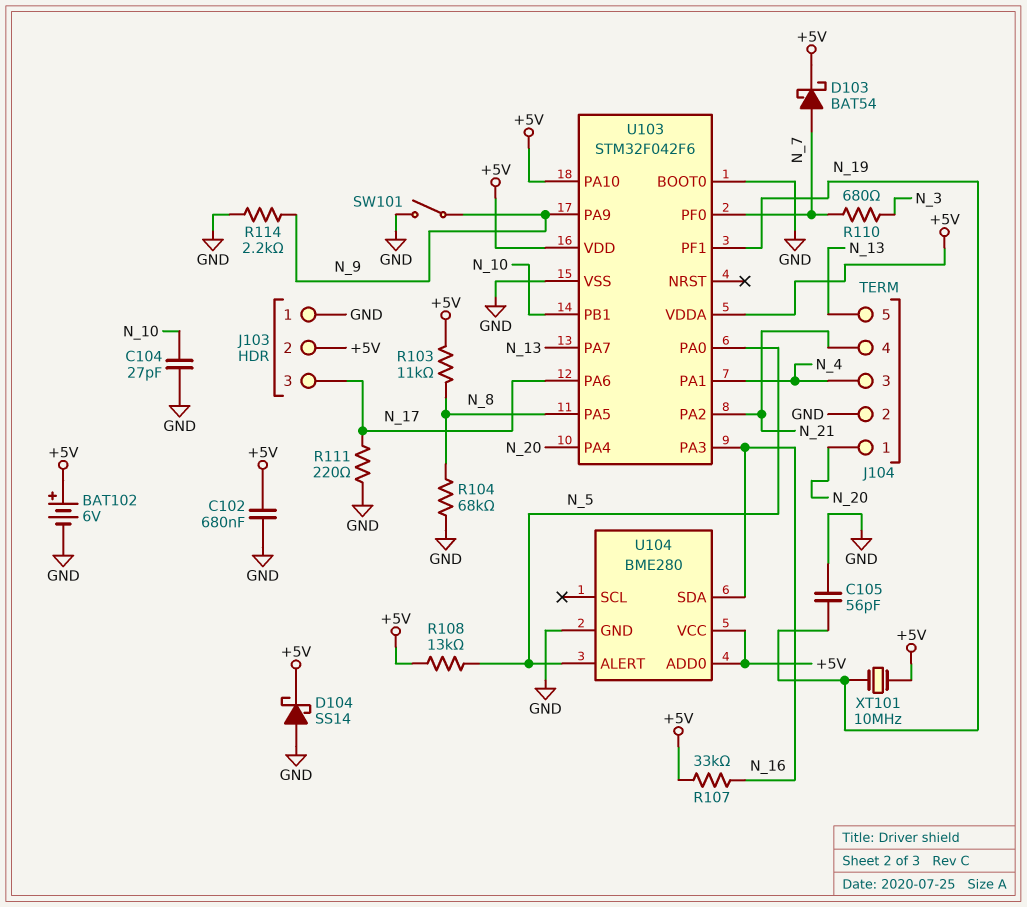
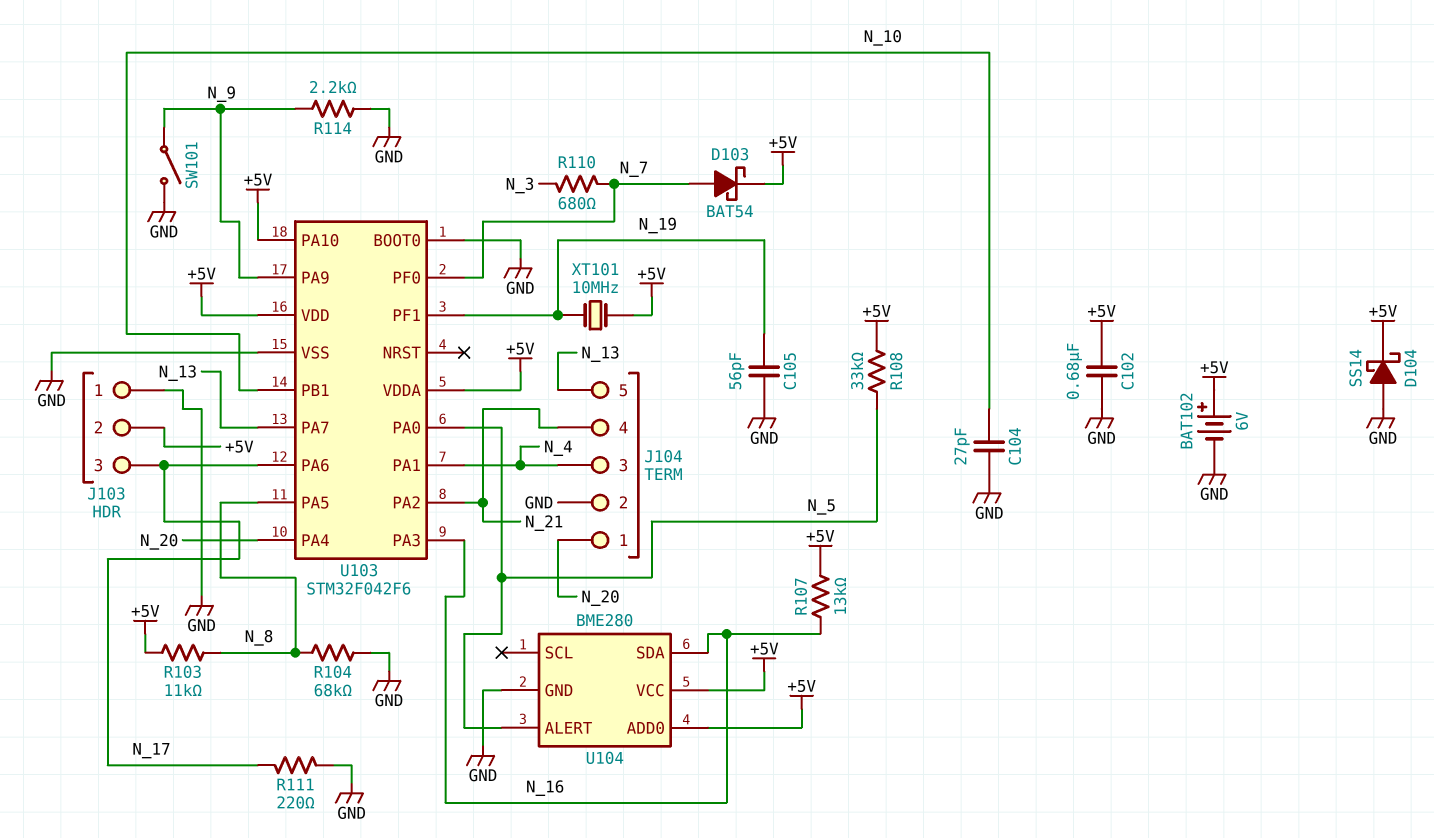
R107: 33k (+5V, N_16) -> 13k (+5V, N_16)
R108: 13k (+5V, N_5) -> 33k (+5V, N_5)

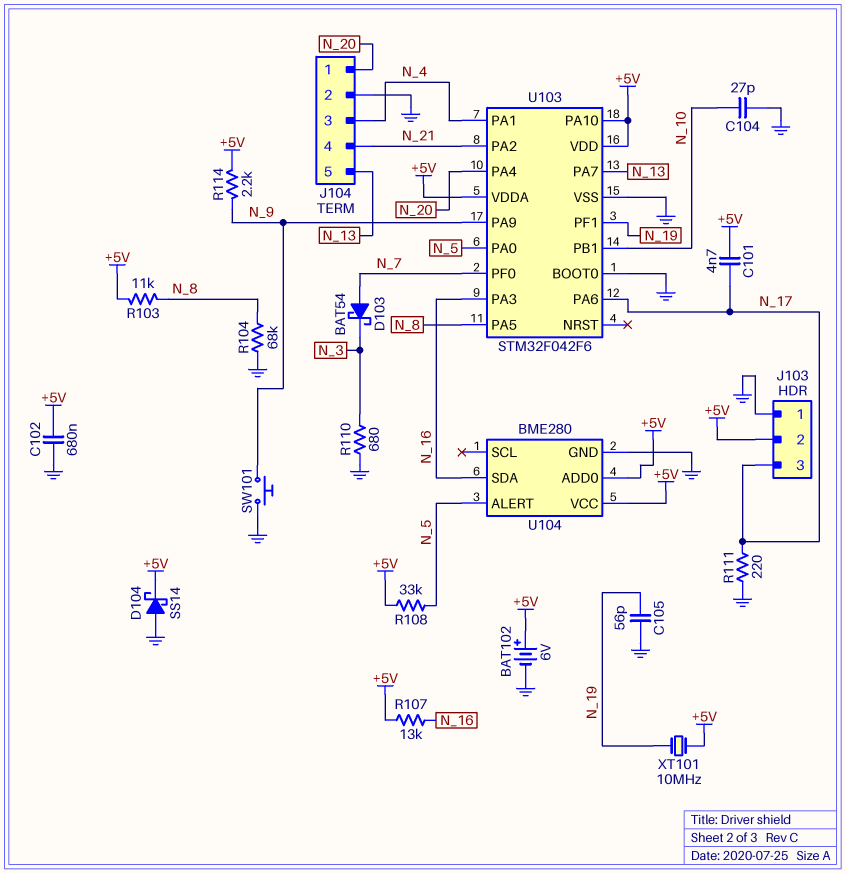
C101: none -> 4.7nF (+5V, N_17)
D103: schottky BAT54 (A N_7, K +5V) -> schottky BAT54 (A N_7, K N_3)
R110: 680 (N_3, N_7) -> 680 (GND, N_3)
R114: 2.2k (GND, N_9) -> 2.2k (+5V, N_9)
SW101: switch (GND, N_9) -> button (GND, N_9)

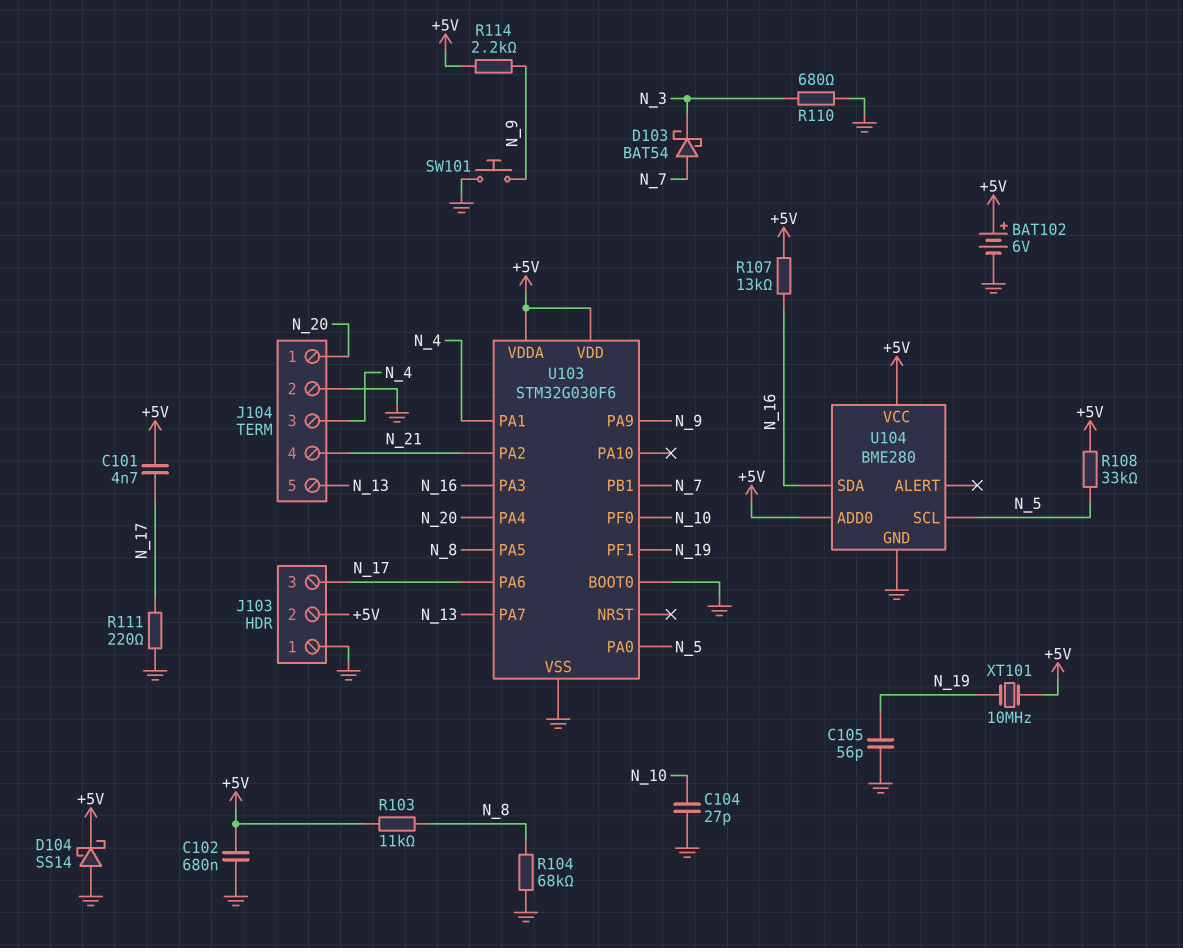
U103: STM32F042F6 -> STM32G030F6
U103 pin PA10: +5V -> none
U103 pin PB1: N_10 -> N_7
U103 pin PF0: N_7 -> N_10
U104 pin ALERT: N_5 -> none
U104 pin SCL: none -> N_5

